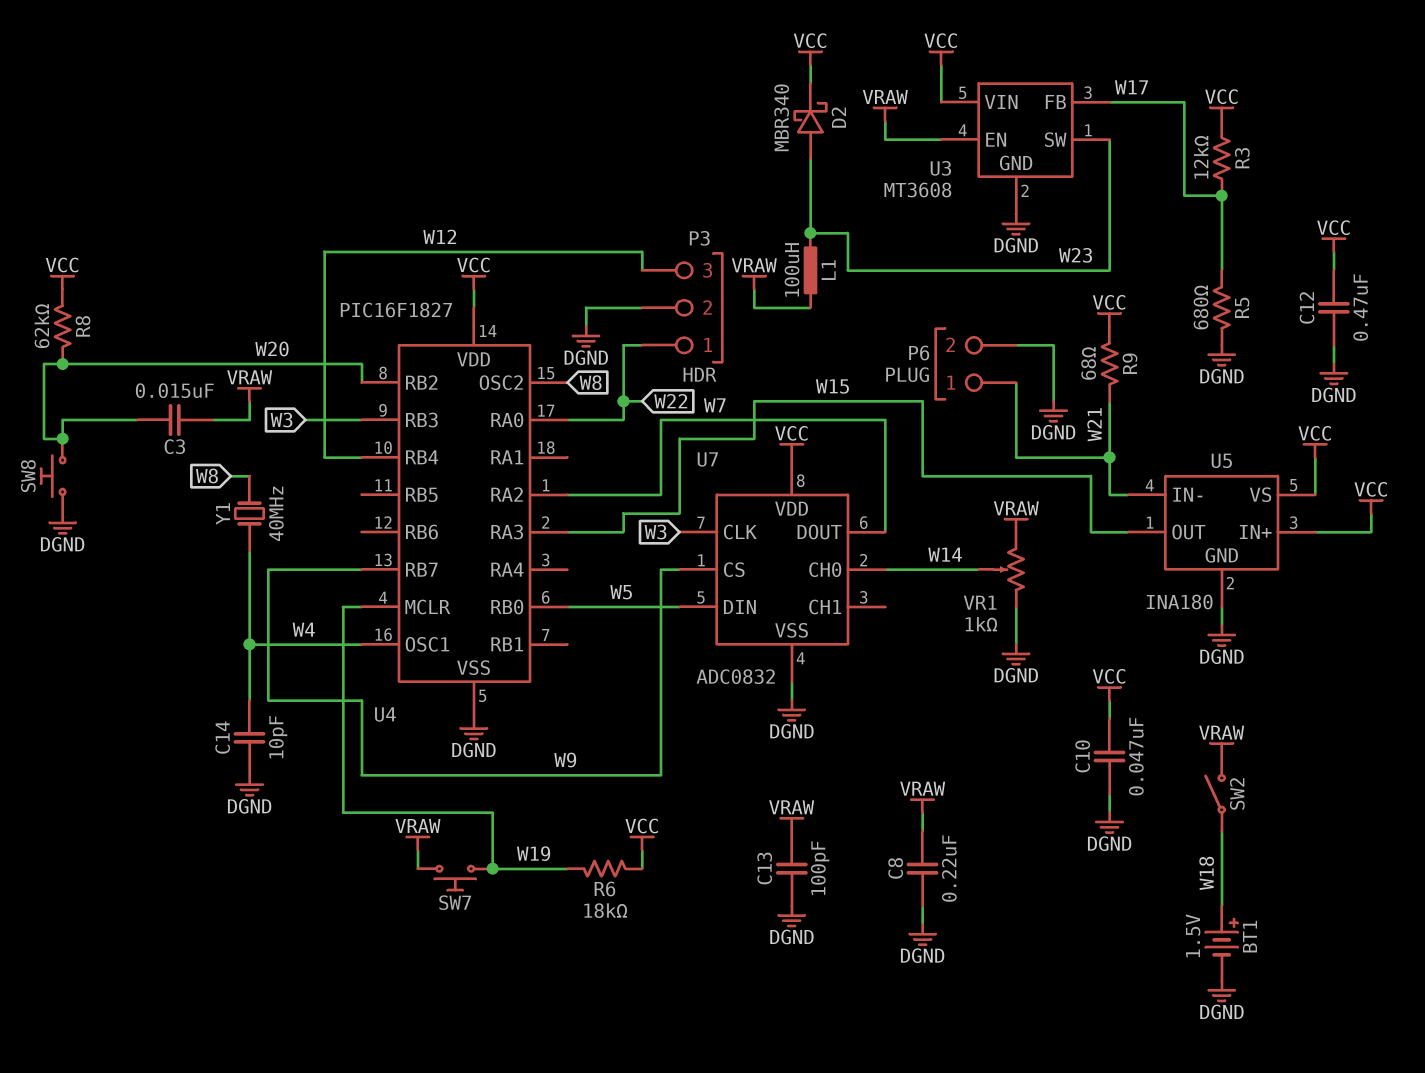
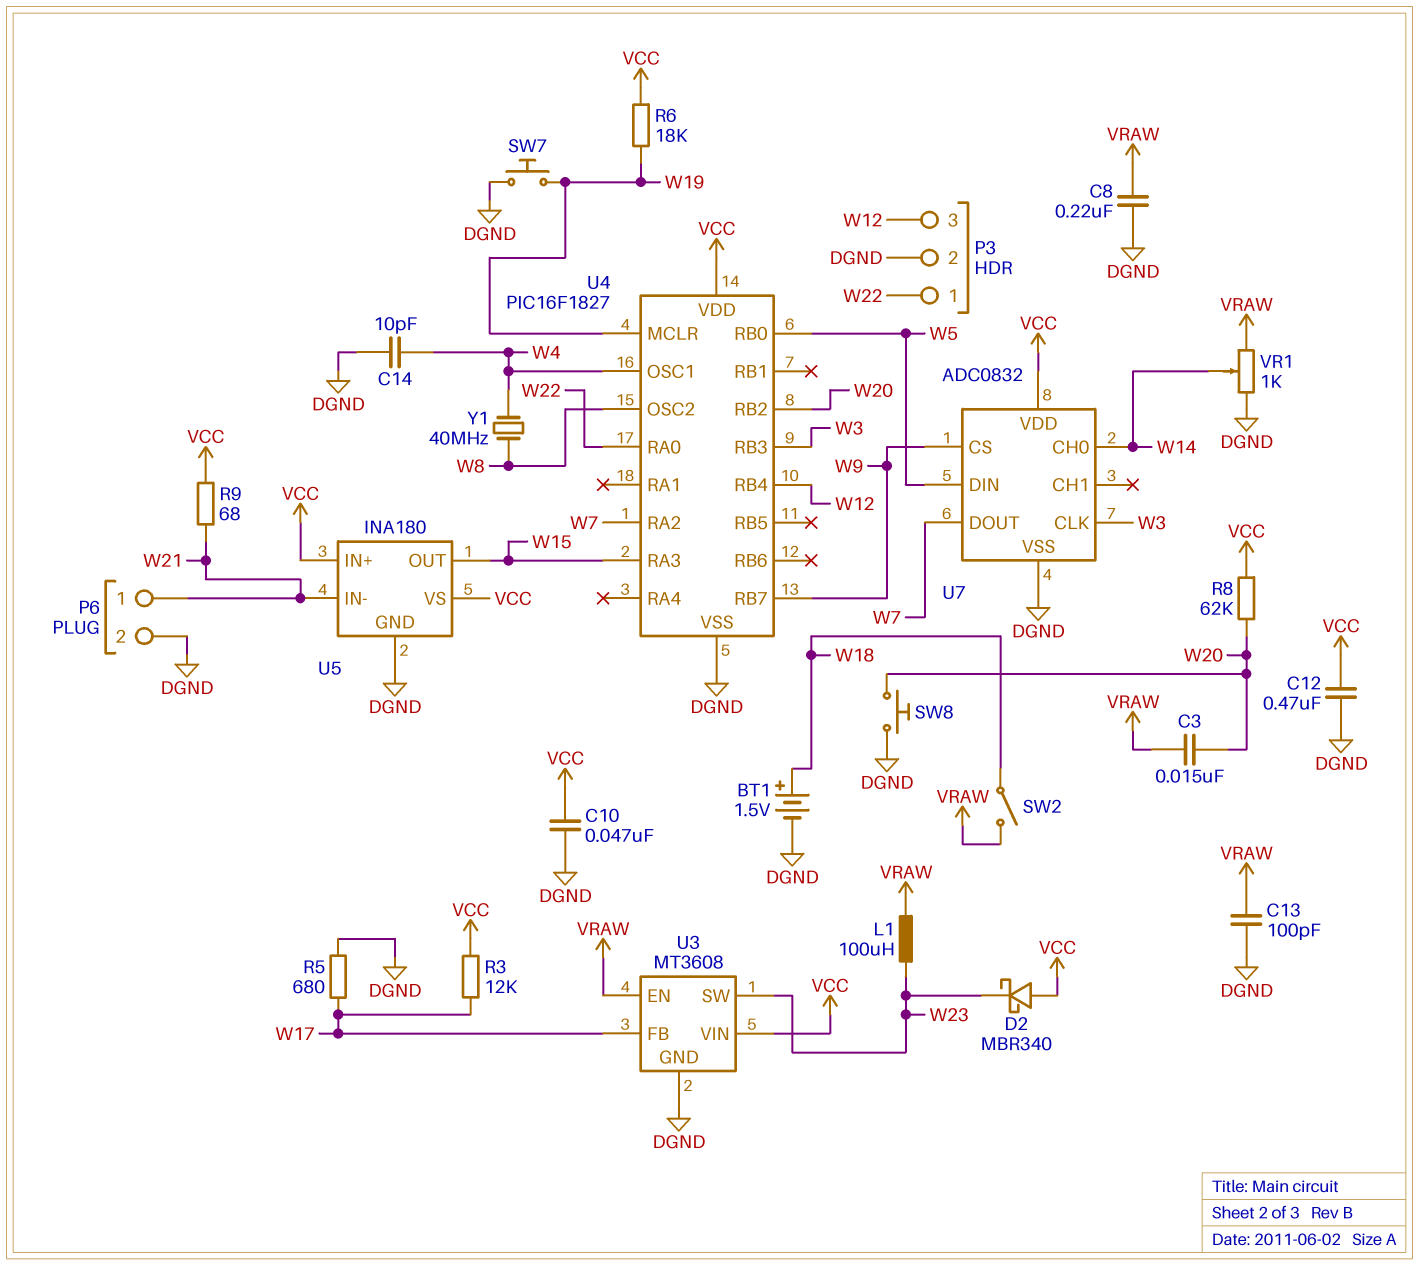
D2: schottky MBR340 (A W23, K VCC) -> schottky MBR340 (A VCC, K W23)
SW7: button (VRAW, W19) -> button (DGND, W19)

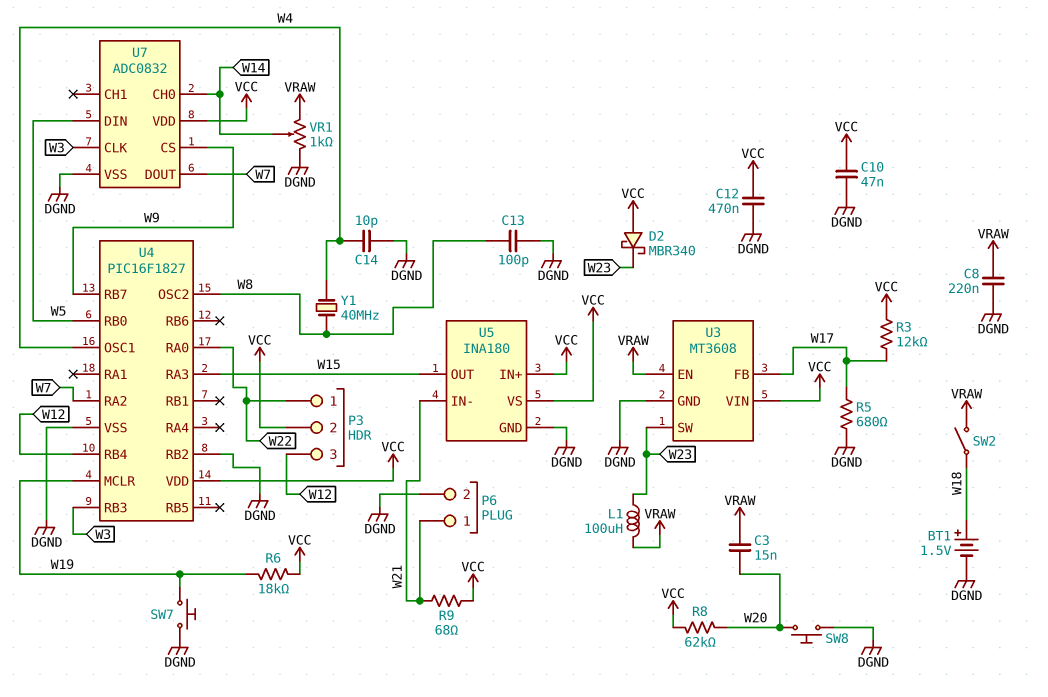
C13: 100pF (DGND, VRAW) -> 100pF (DGND, W8)
P3 pin 2: DGND -> VCC
U4 pin RB2: W20 -> DGND

